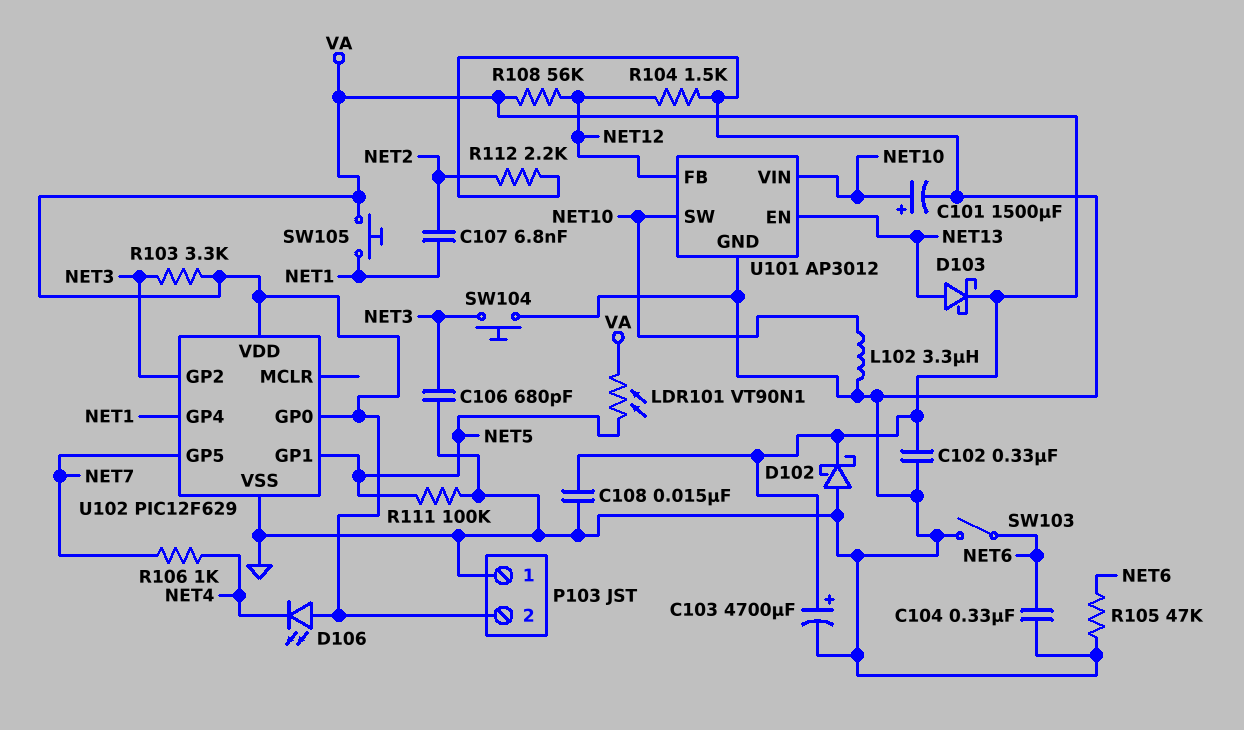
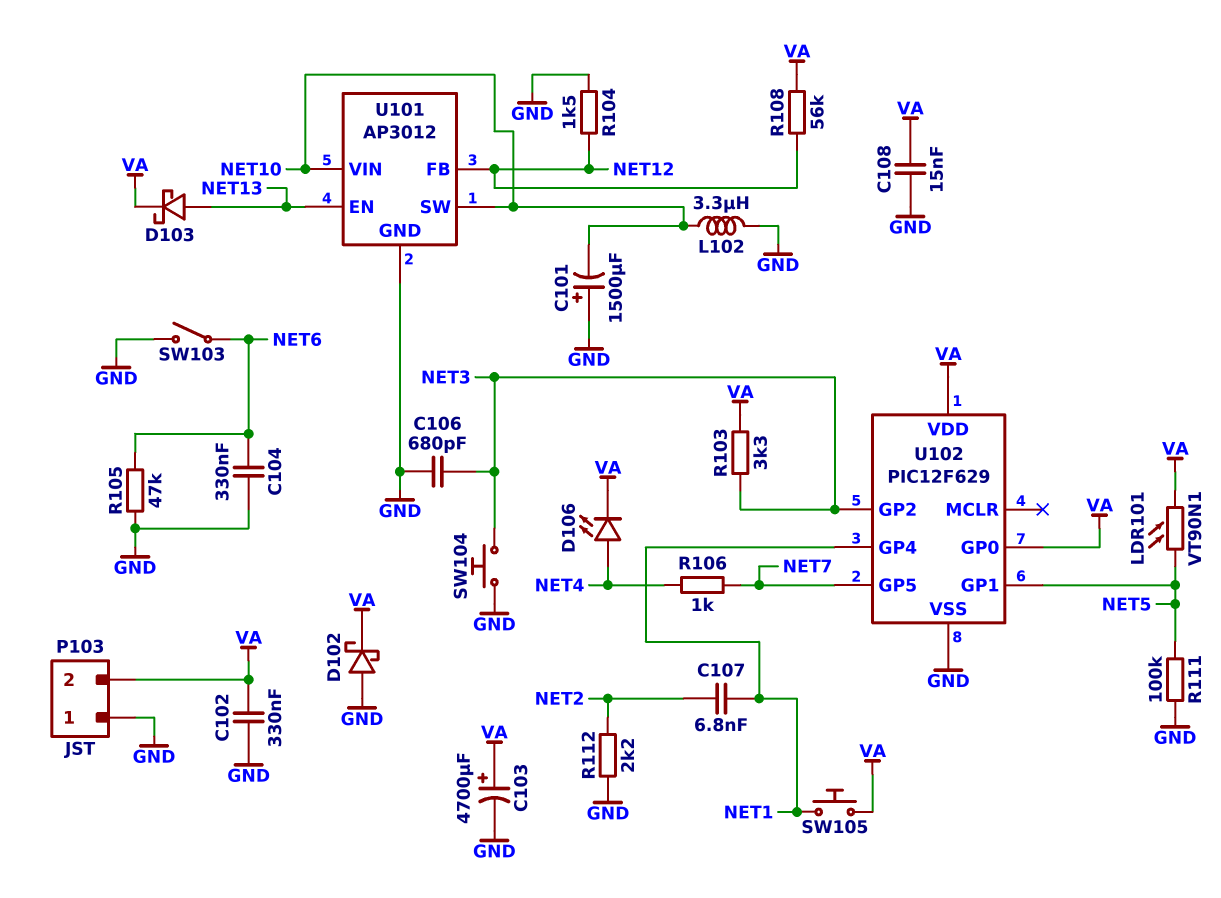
C101: 1500uF (plus NET10, minus GND) -> 1500uF (plus GND, minus NET10)
D106: LED (A VA, K NET4) -> LED (A NET4, K VA)

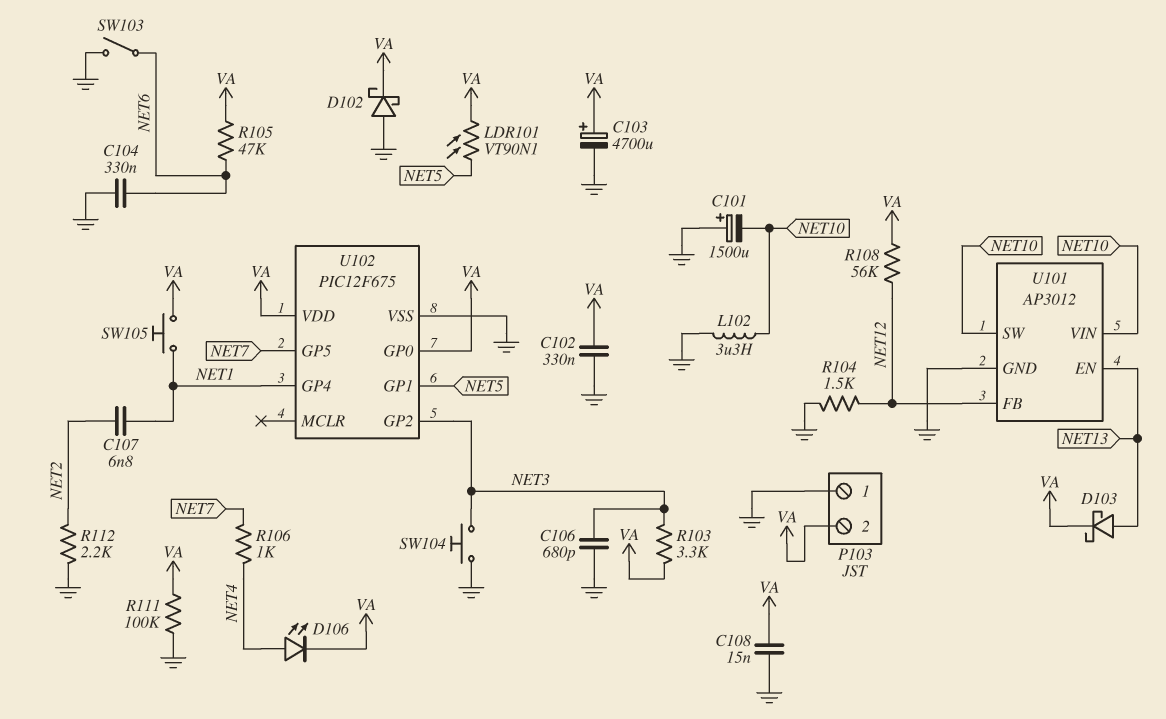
R105: 47k (GND, NET6) -> 47k (NET6, VA)
R111: 100k (GND, NET5) -> 100k (GND, VA)
U102: PIC12F629 -> PIC12F675

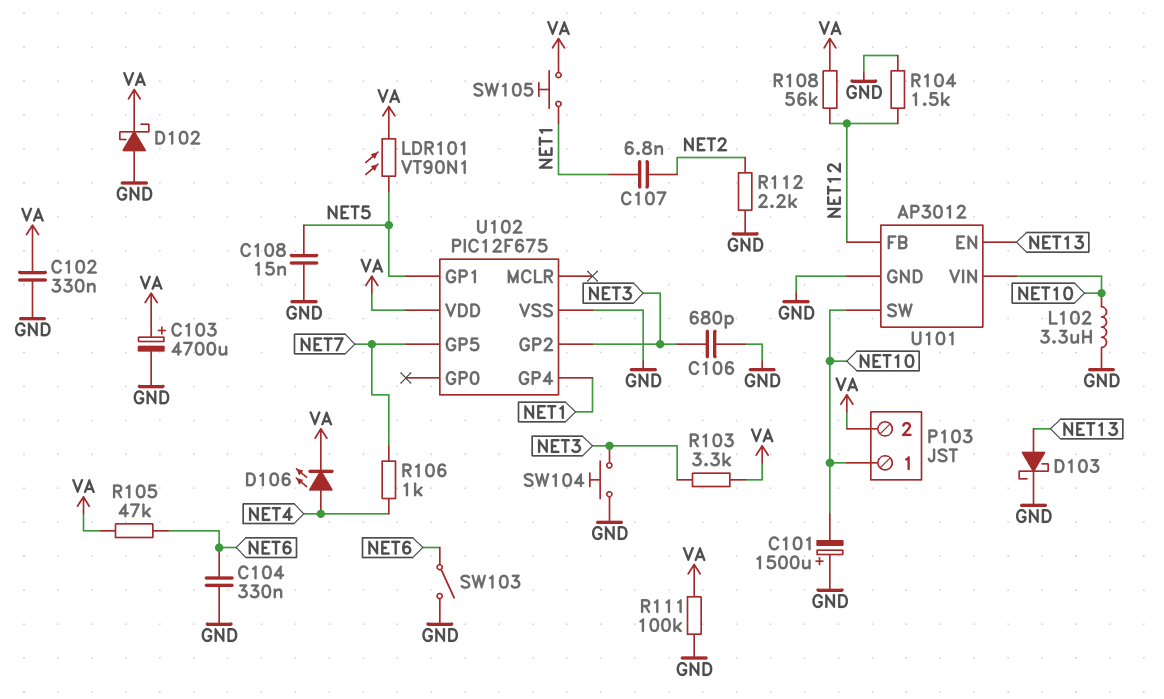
C108: 15nF (GND, VA) -> 15nF (GND, NET5)
D103: schottky (A NET13, K VA) -> schottky (A NET13, K GND)
P103 pin 1: GND -> NET10
U102 pin GP0: VA -> none

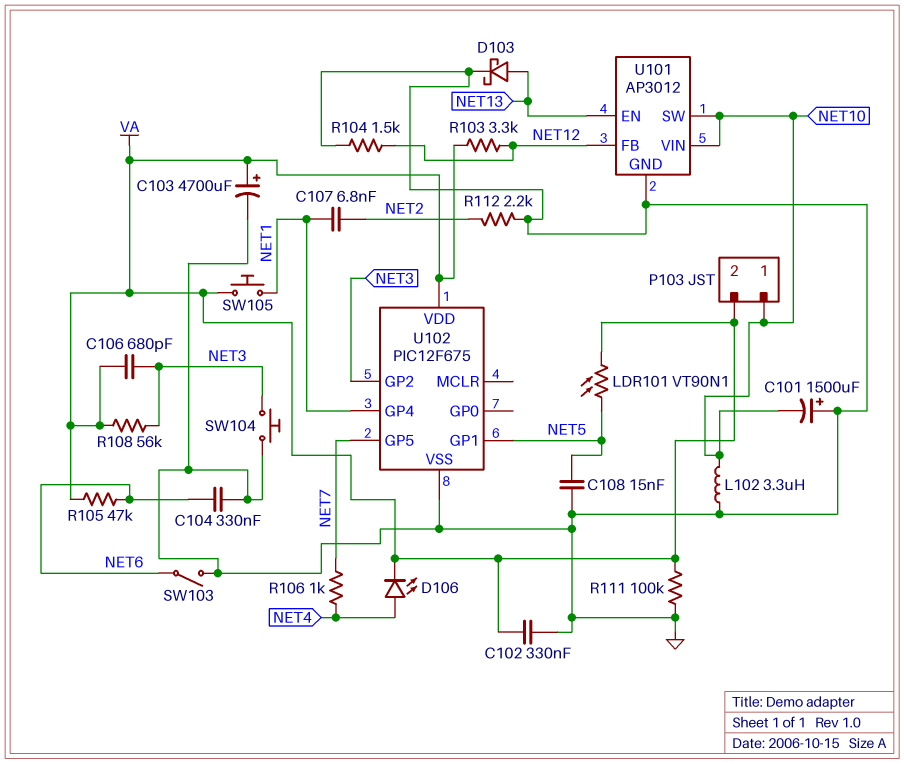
C106: 680pF (GND, NET3) -> 680pF (NET3, VA)
D102: schottky (A GND, K VA) -> none
R103: 3.3k (NET3, VA) -> 3.3k (NET12, VA)
R108: 56k (NET12, VA) -> 56k (NET3, VA)

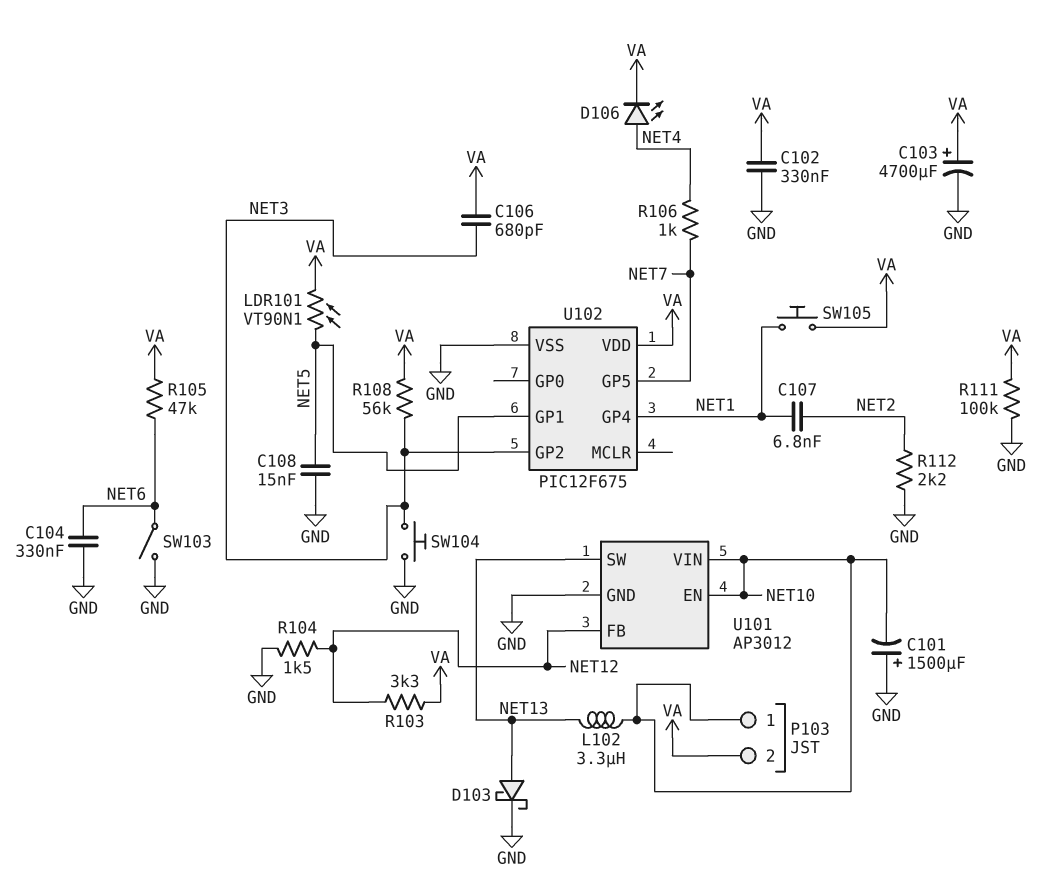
L102: 3.3uH (GND, NET10) -> 3.3uH (NET10, NET13)
U101 pin EN: NET13 -> NET10
U101 pin SW: NET10 -> NET13

